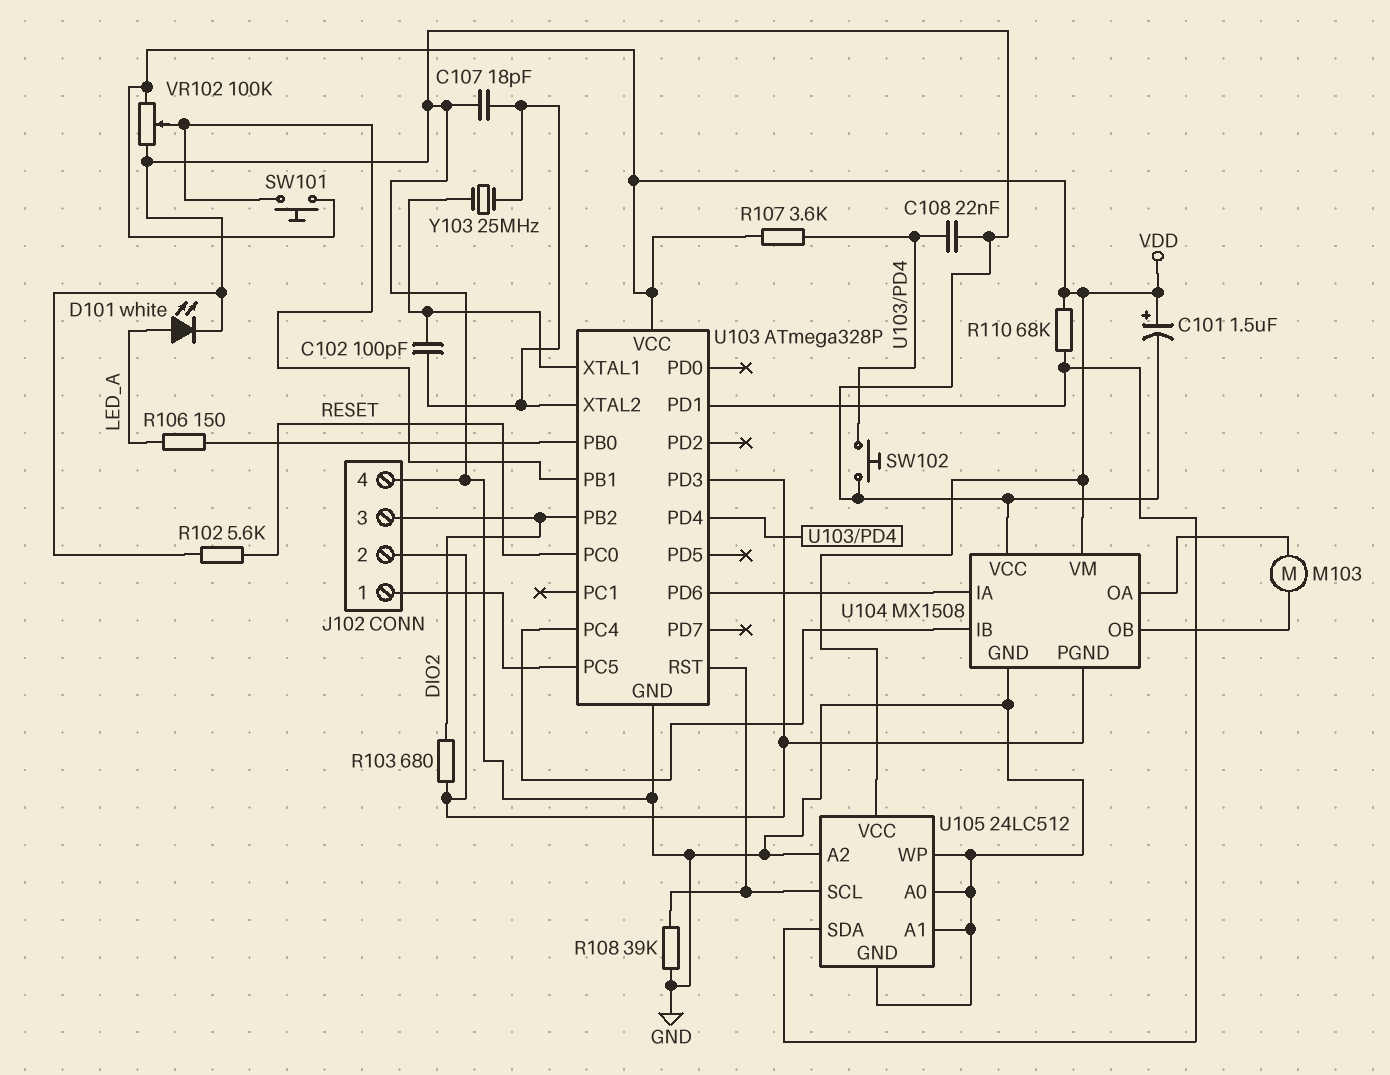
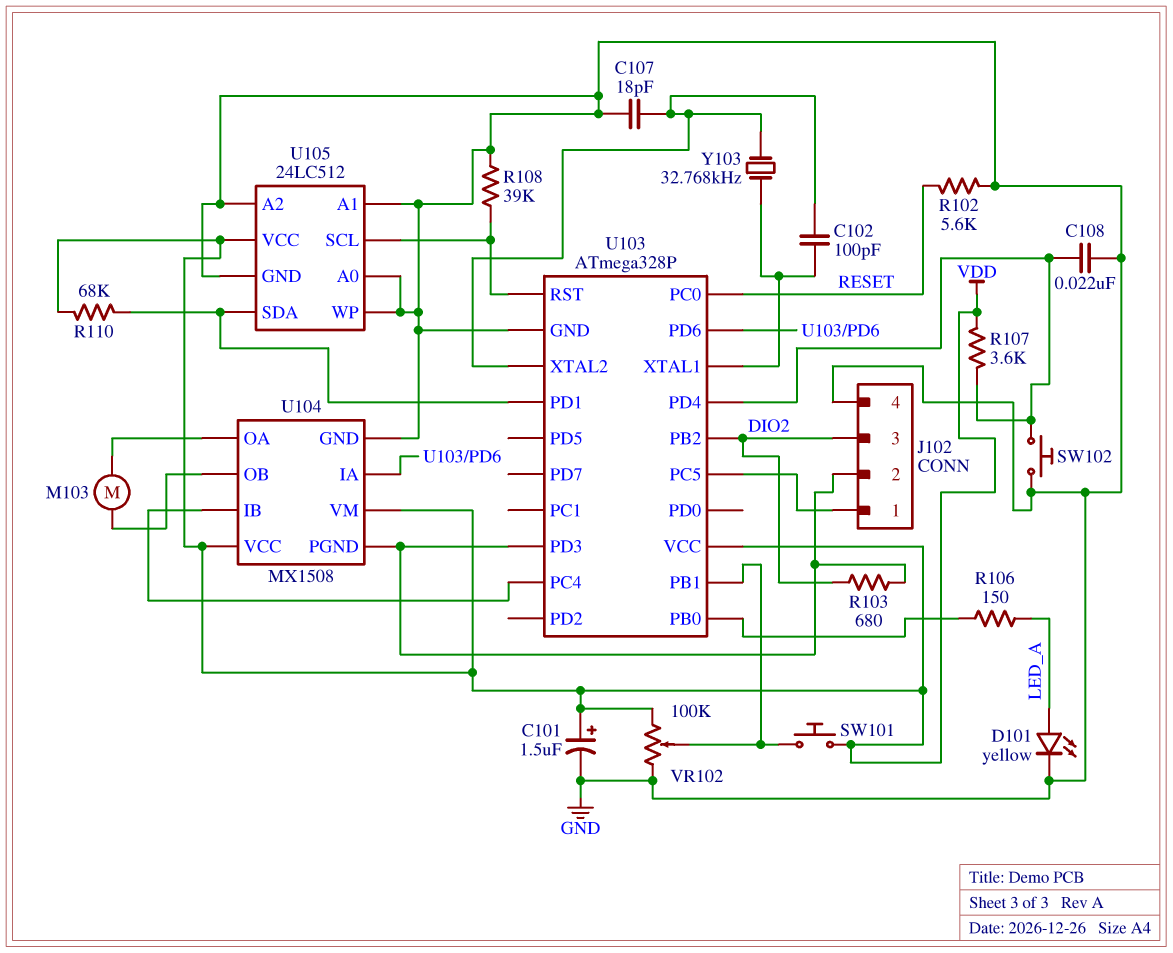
D101: LED white (A LED_A, K GND) -> LED yellow (A LED_A, K GND)
U104 pin VCC: GND -> VDD
Y103: 25MHz (U103/XTAL1, U103/XTAL2) -> 32.768kHz (U103/XTAL1, U103/XTAL2)

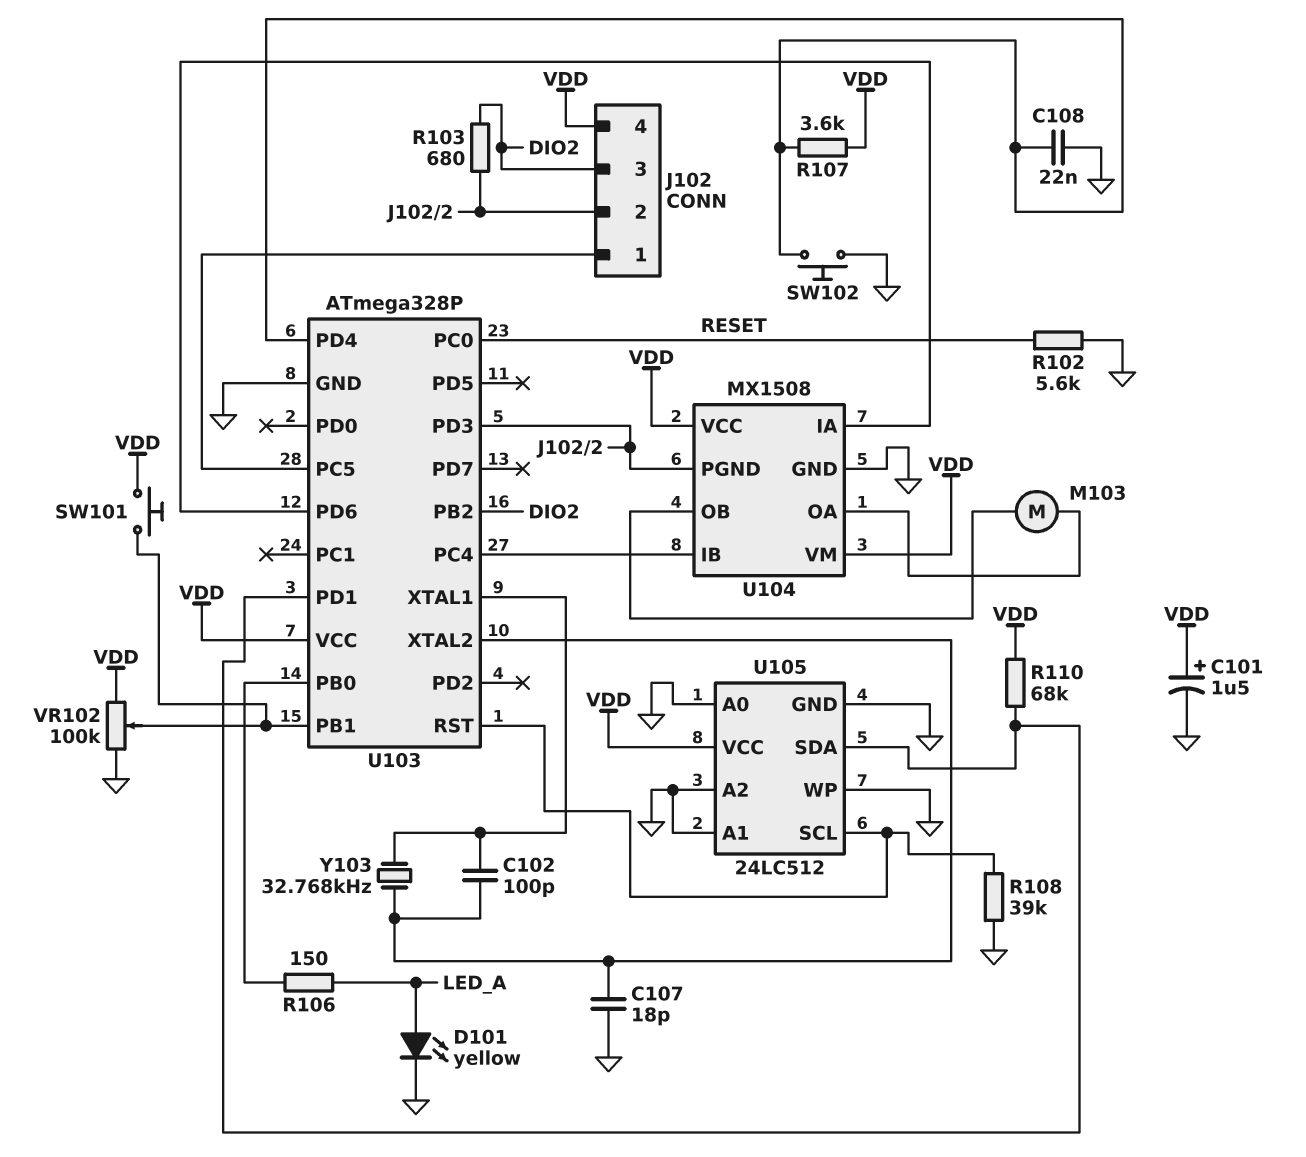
J102 pin 4: GND -> VDD

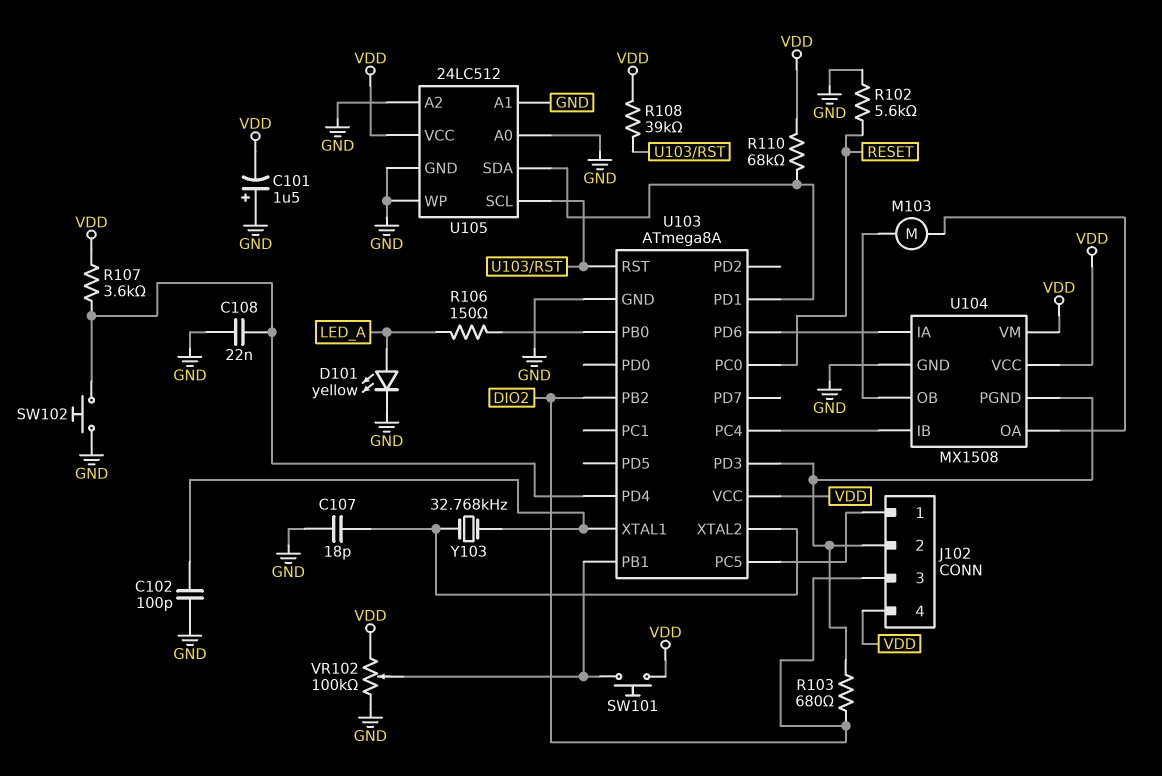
C101: 1.5uF (plus VDD, minus GND) -> 1.5uF (plus GND, minus VDD)
C102: 100pF (U103/XTAL1, U103/XTAL2) -> 100pF (GND, U103/XTAL1)
R108: 39k (GND, U103/RST) -> 39k (U103/RST, VDD)
U103: ATmega328P -> ATmega8A

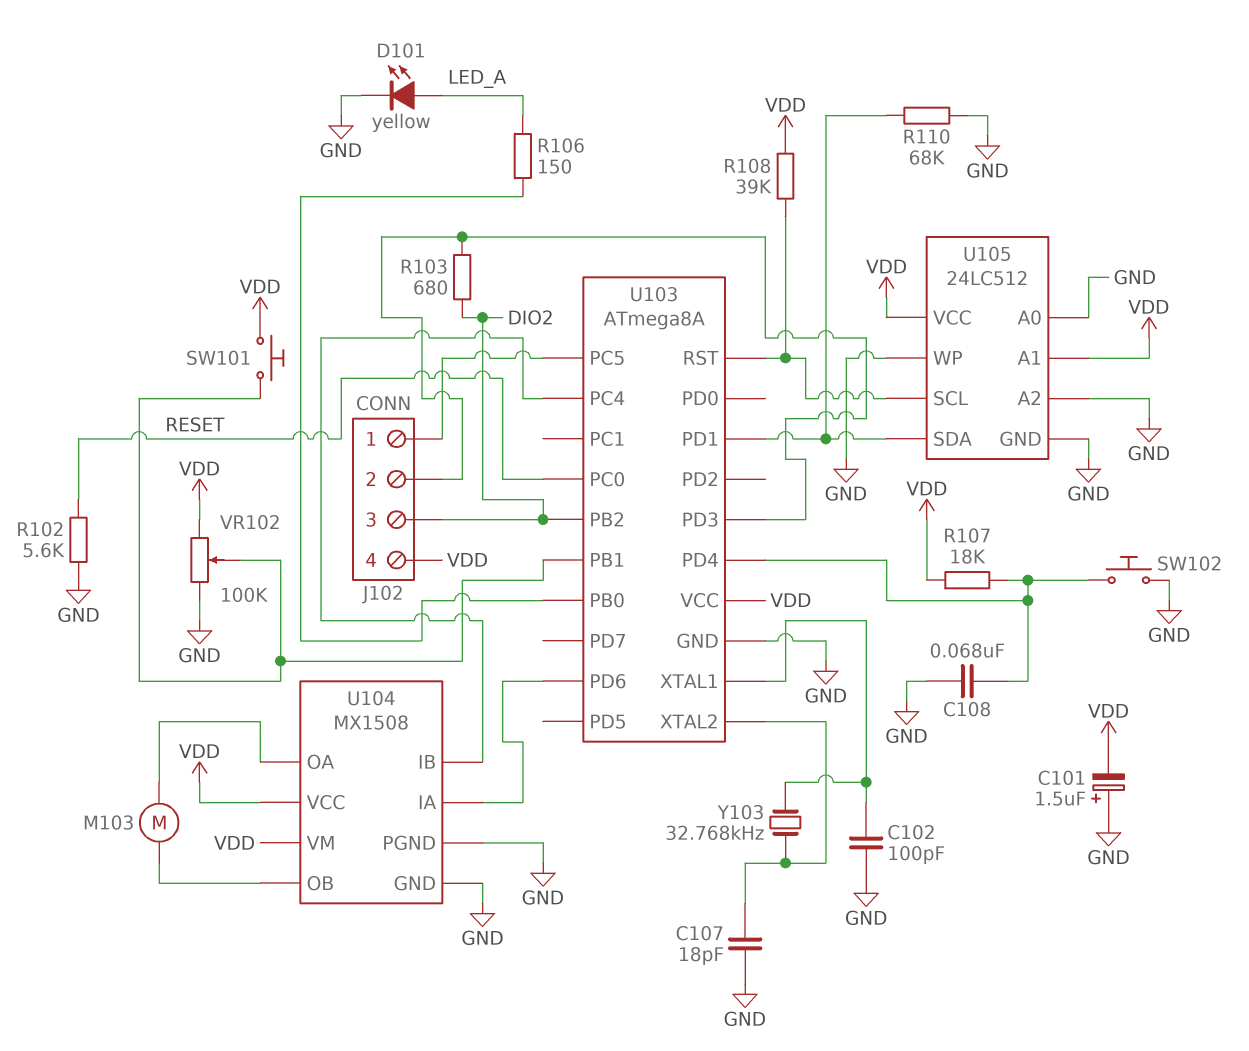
C108: 22nF (GND, U103/PD4) -> 68nF (GND, U103/PD4)
R107: 3.6k (U103/PD4, VDD) -> 18k (U103/PD4, VDD)
R110: 68k (U103/PD1, VDD) -> 68k (GND, U103/PD1)
U104 pin PGND: J102/2 -> GND
U105 pin A1: GND -> VDD

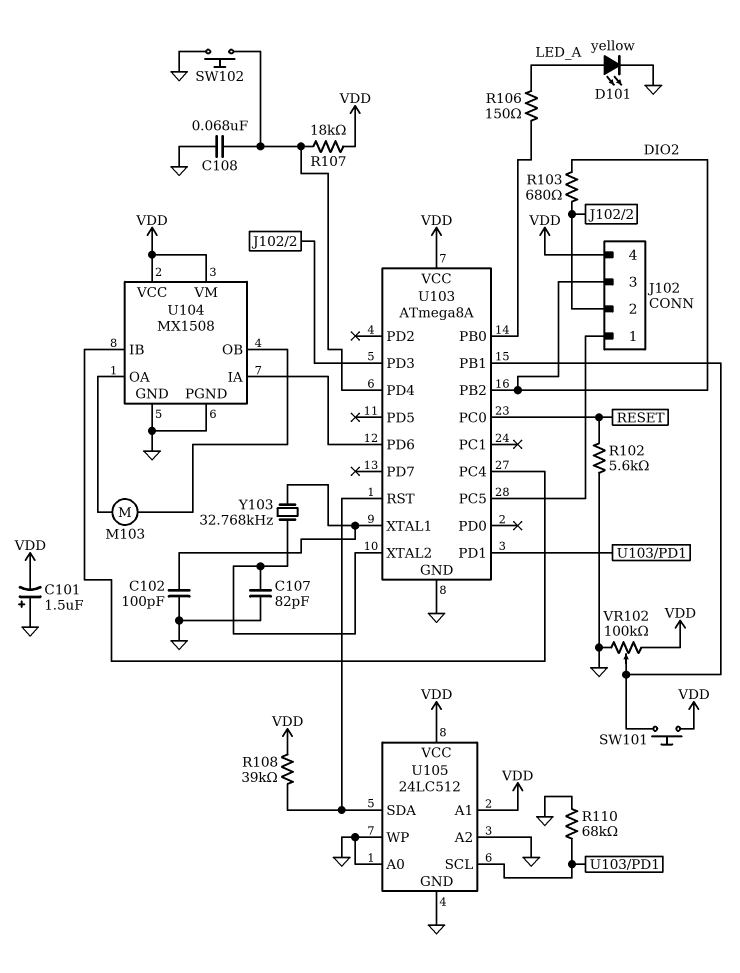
C107: 18pF (GND, U103/XTAL2) -> 82pF (GND, U103/XTAL2)
U105 pin SCL: U103/RST -> U103/PD1
U105 pin SDA: U103/PD1 -> U103/RST

